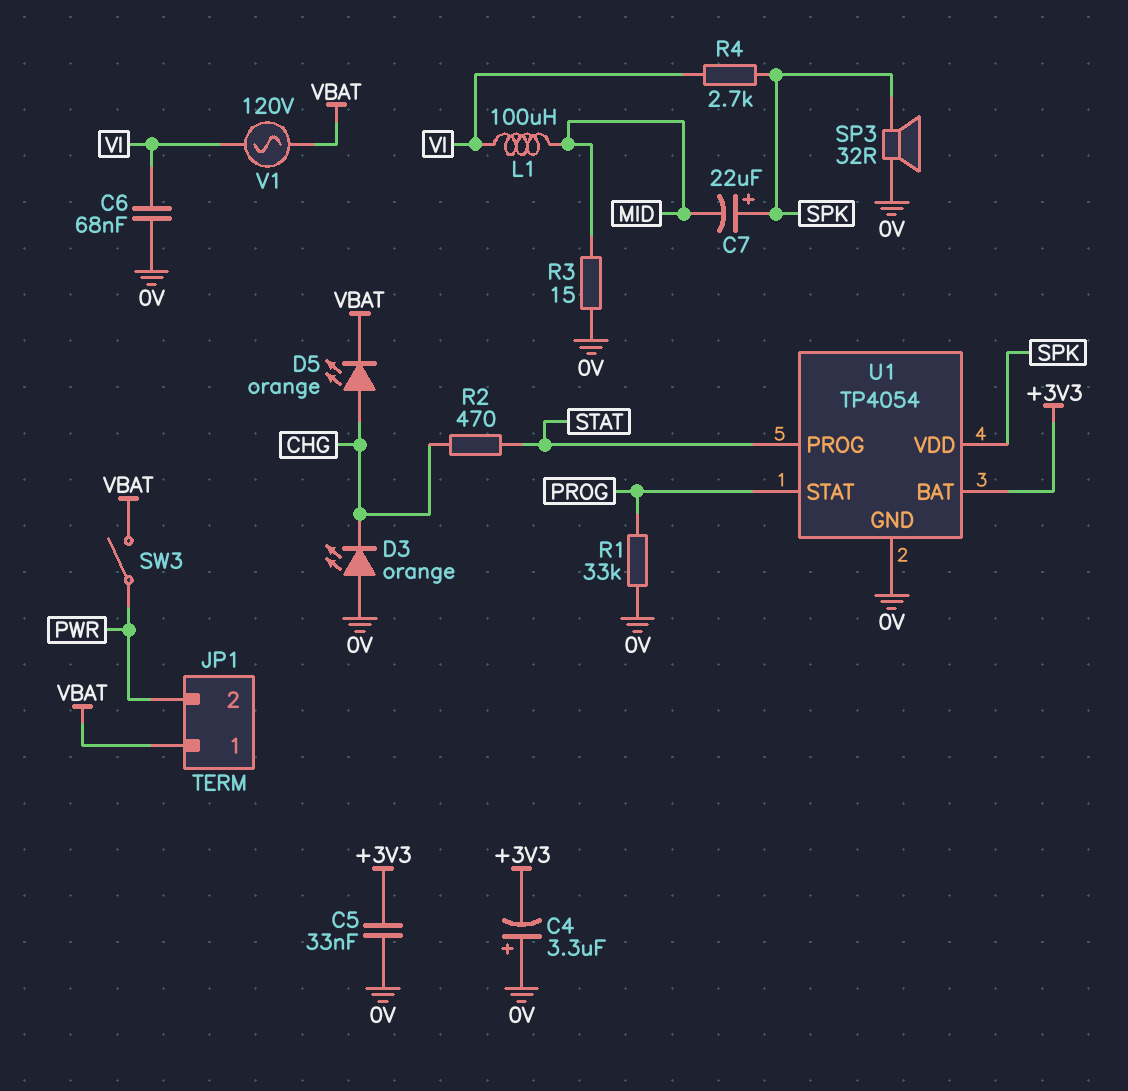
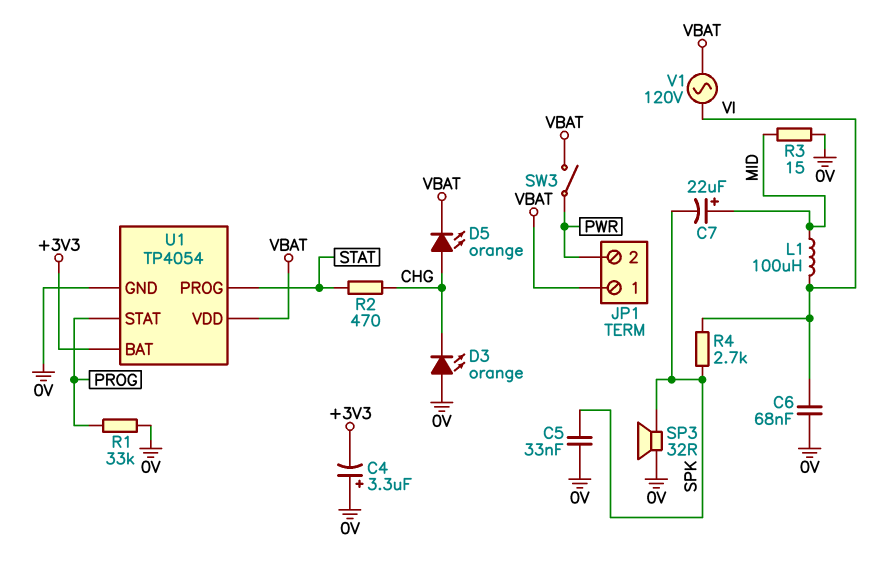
C5: 33nF (+3V3, 0V) -> 33nF (0V, SPK)
C7: 22uF (plus SPK, minus MID) -> 22uF (plus MID, minus SPK)
U1 pin VDD: SPK -> VBAT

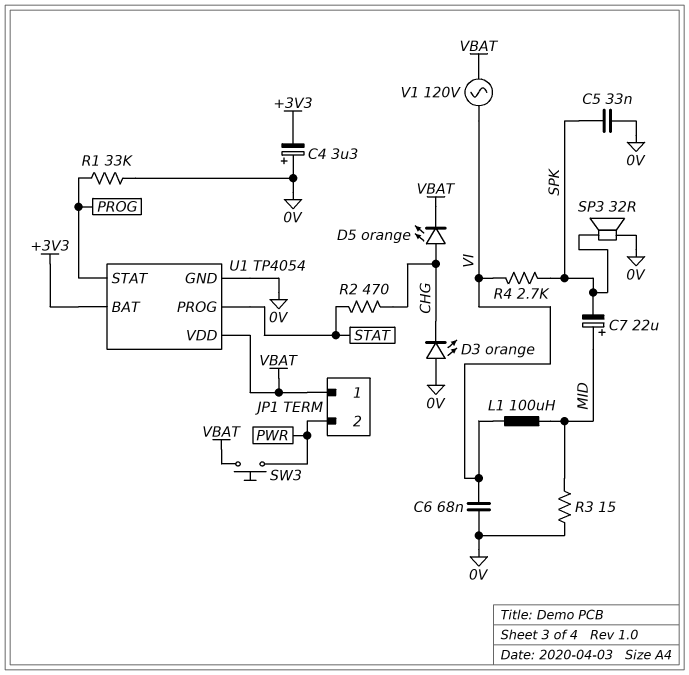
SW3: switch (PWR, VBAT) -> button (PWR, VBAT)

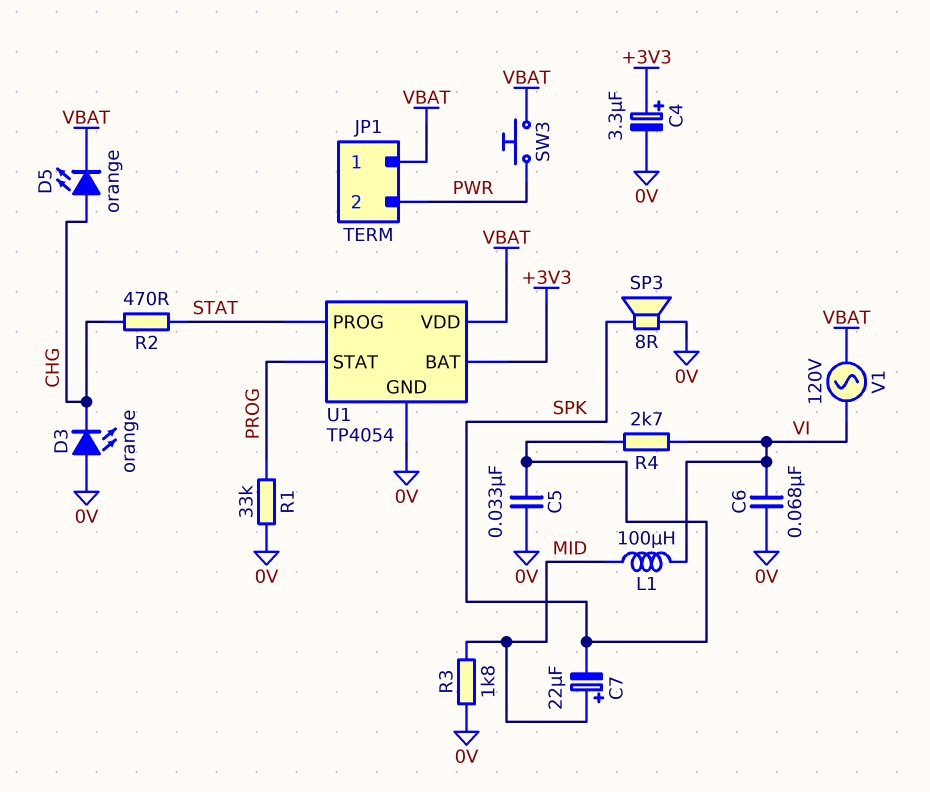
C4: 3.3uF (plus 0V, minus +3V3) -> 3.3uF (plus +3V3, minus 0V)
R3: 15 (0V, MID) -> 1.8k (0V, MID)
SP3: speaker 32R (0V, SPK) -> speaker 8R (0V, SPK)

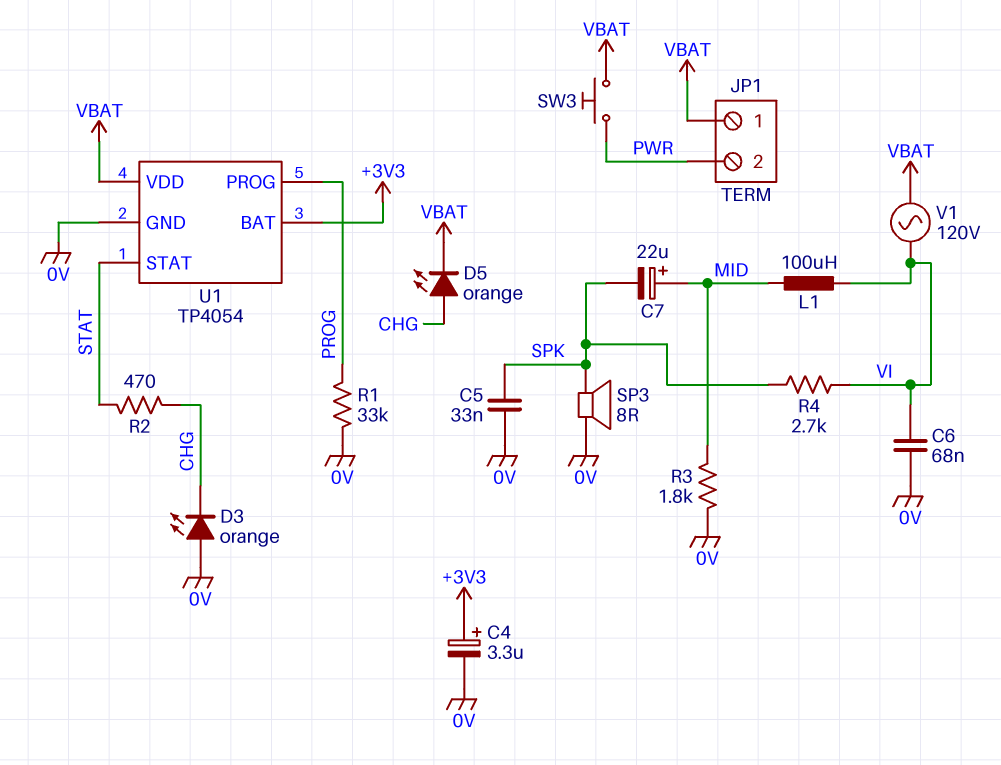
U1 pin PROG: STAT -> PROG
U1 pin STAT: PROG -> STAT

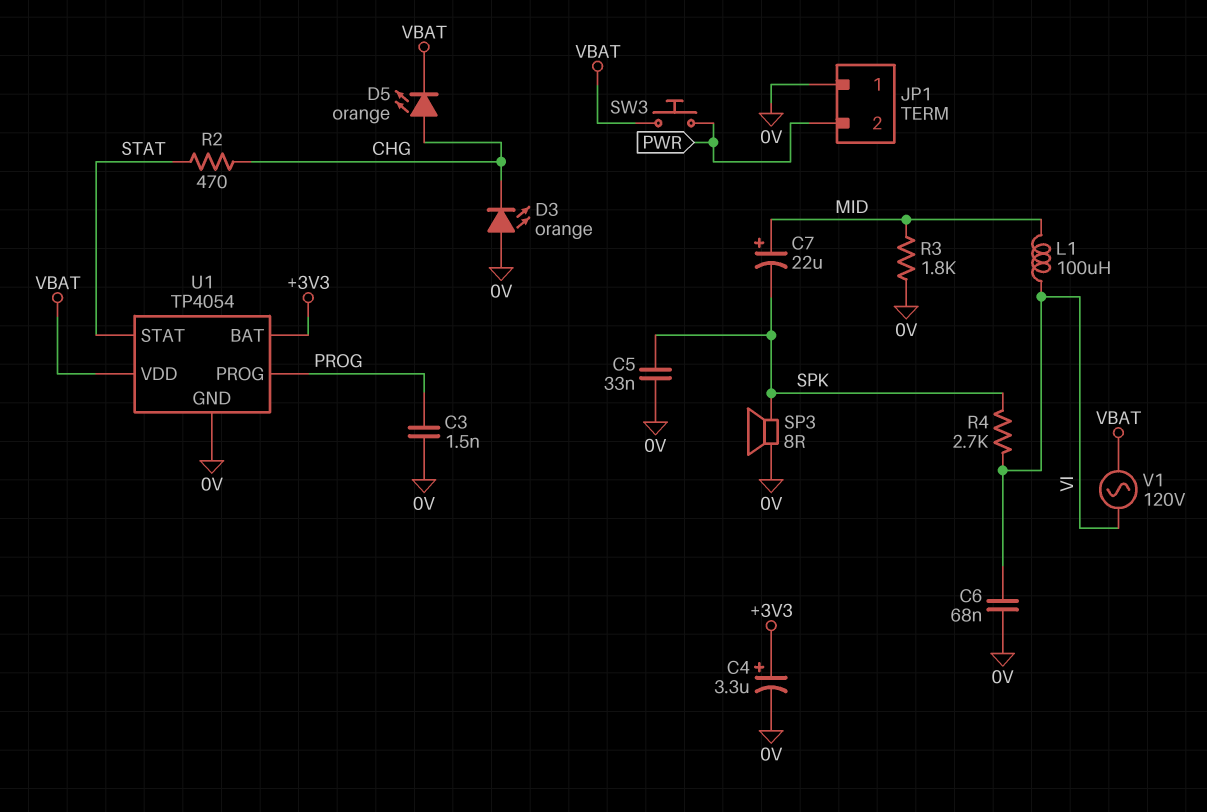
C3: none -> 1.5nF (0V, PROG)
JP1 pin 1: VBAT -> 0V
R1: 33k (0V, PROG) -> none

